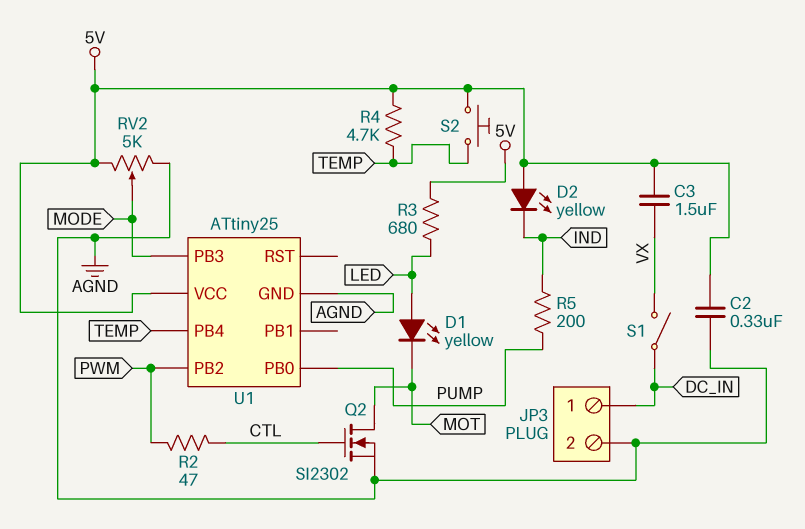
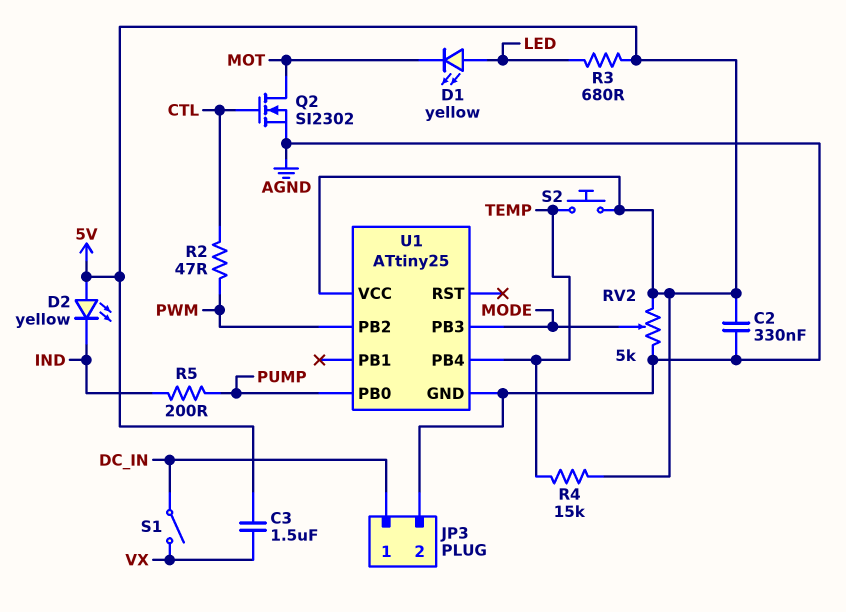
R4: 4.7k (5V, TEMP) -> 15k (5V, TEMP)

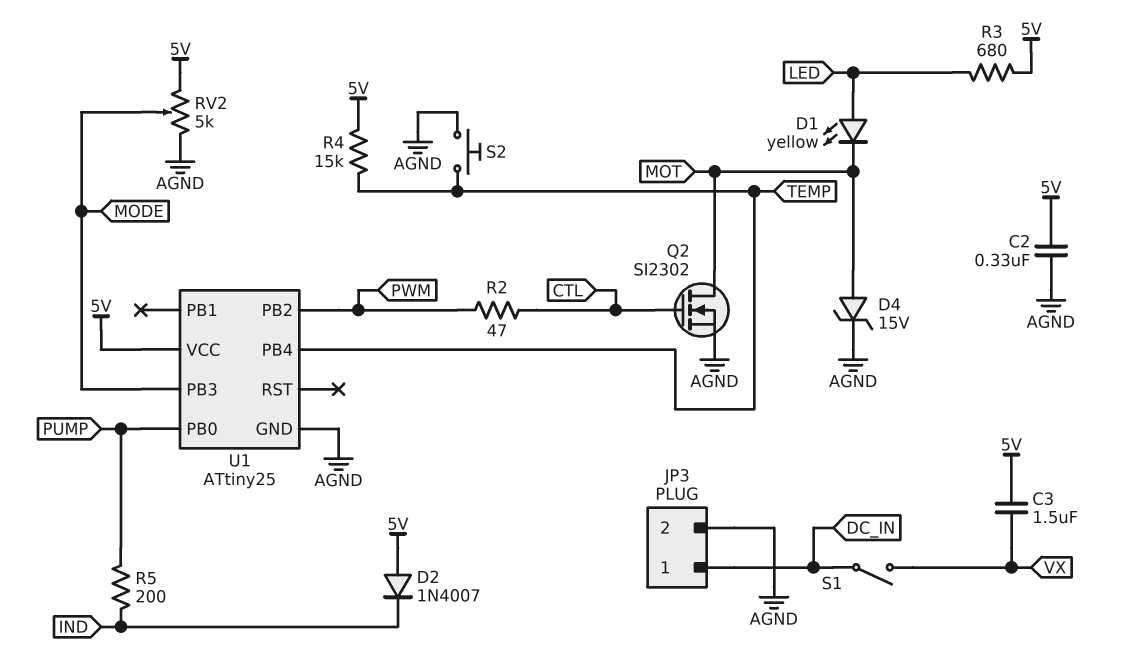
D2: LED yellow (A 5V, K IND) -> diode 1N4007 (A 5V, K IND)
D4: none -> zener 15V (A MOT, K AGND)
S2: button (5V, TEMP) -> button (AGND, TEMP)

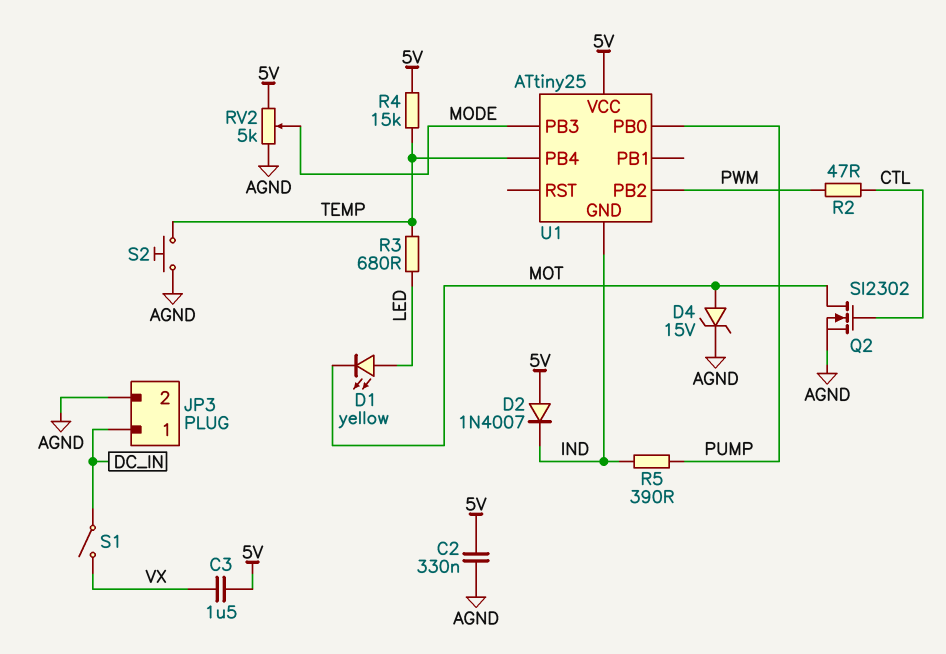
R3: 680 (5V, LED) -> 680 (LED, TEMP)
R5: 200 (IND, PUMP) -> 390 (IND, PUMP)
U1 pin GND: AGND -> IND

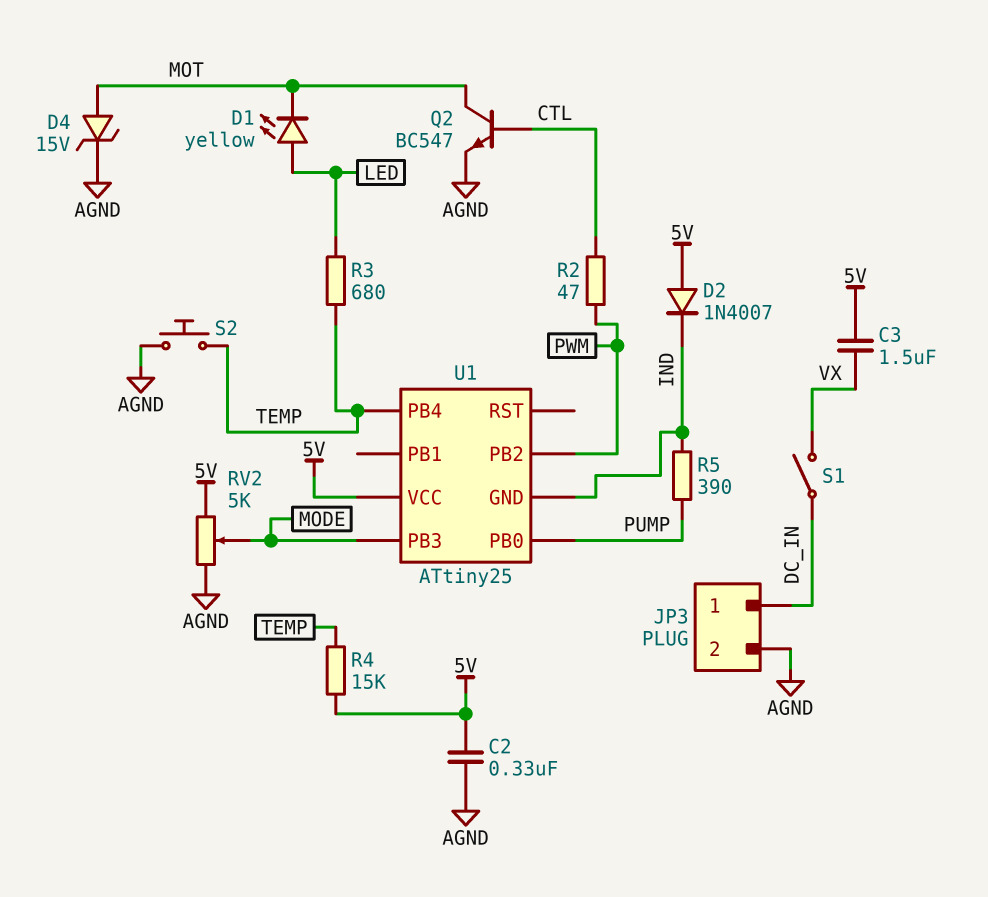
Q2: NMOS SI2302 (G CTL, D MOT, S AGND) -> NPN BC547 (B CTL, C MOT, E AGND)

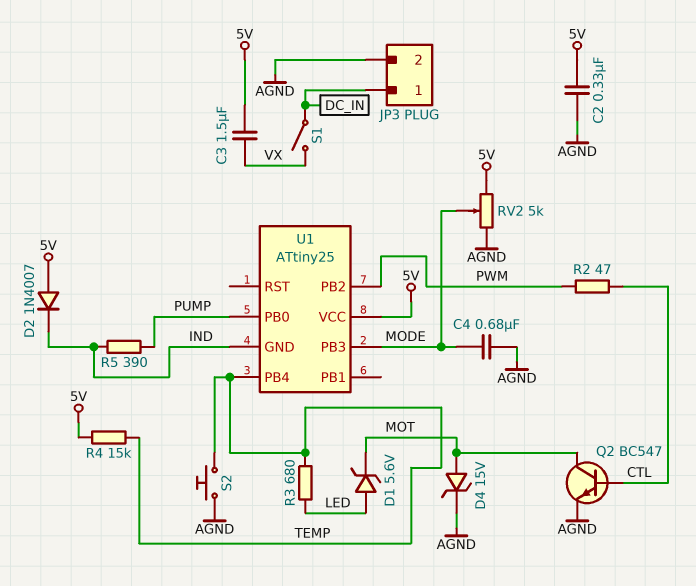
C4: none -> 680nF (AGND, MODE)
D1: LED yellow (A LED, K MOT) -> zener 5.6V (A LED, K MOT)

